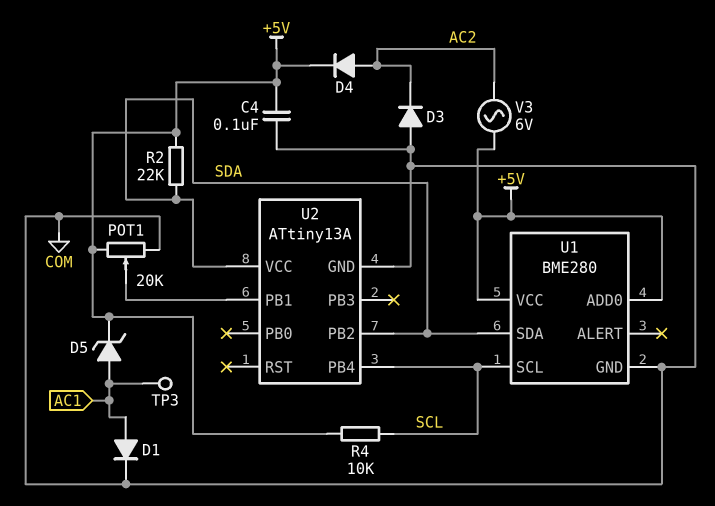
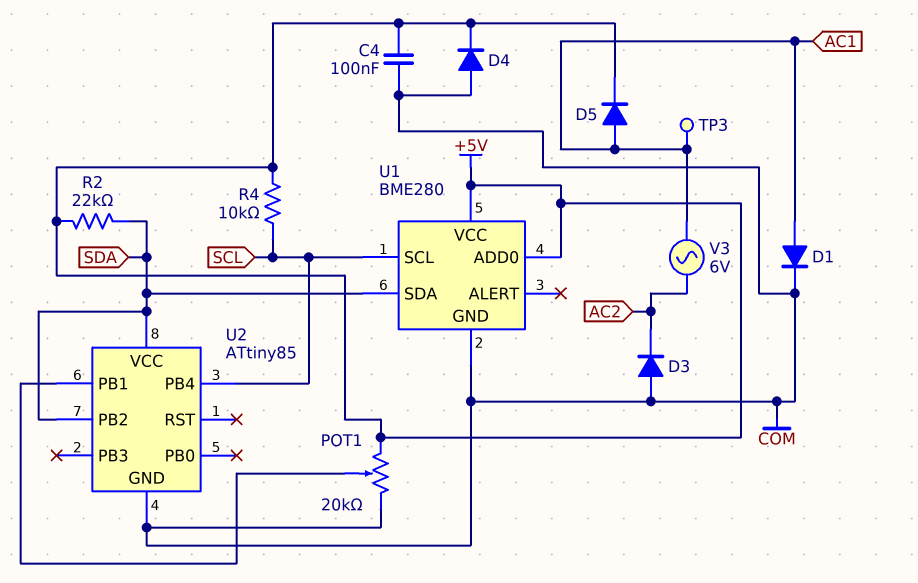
D4: diode (A AC2, K +5V) -> diode (A COM, K +5V)
D5: zener (A AC1, K +5V) -> diode (A AC1, K +5V)
U2: ATtiny13A -> ATtiny85
V3: AC 6V (+5V, AC2) -> AC 6V (AC1, AC2)

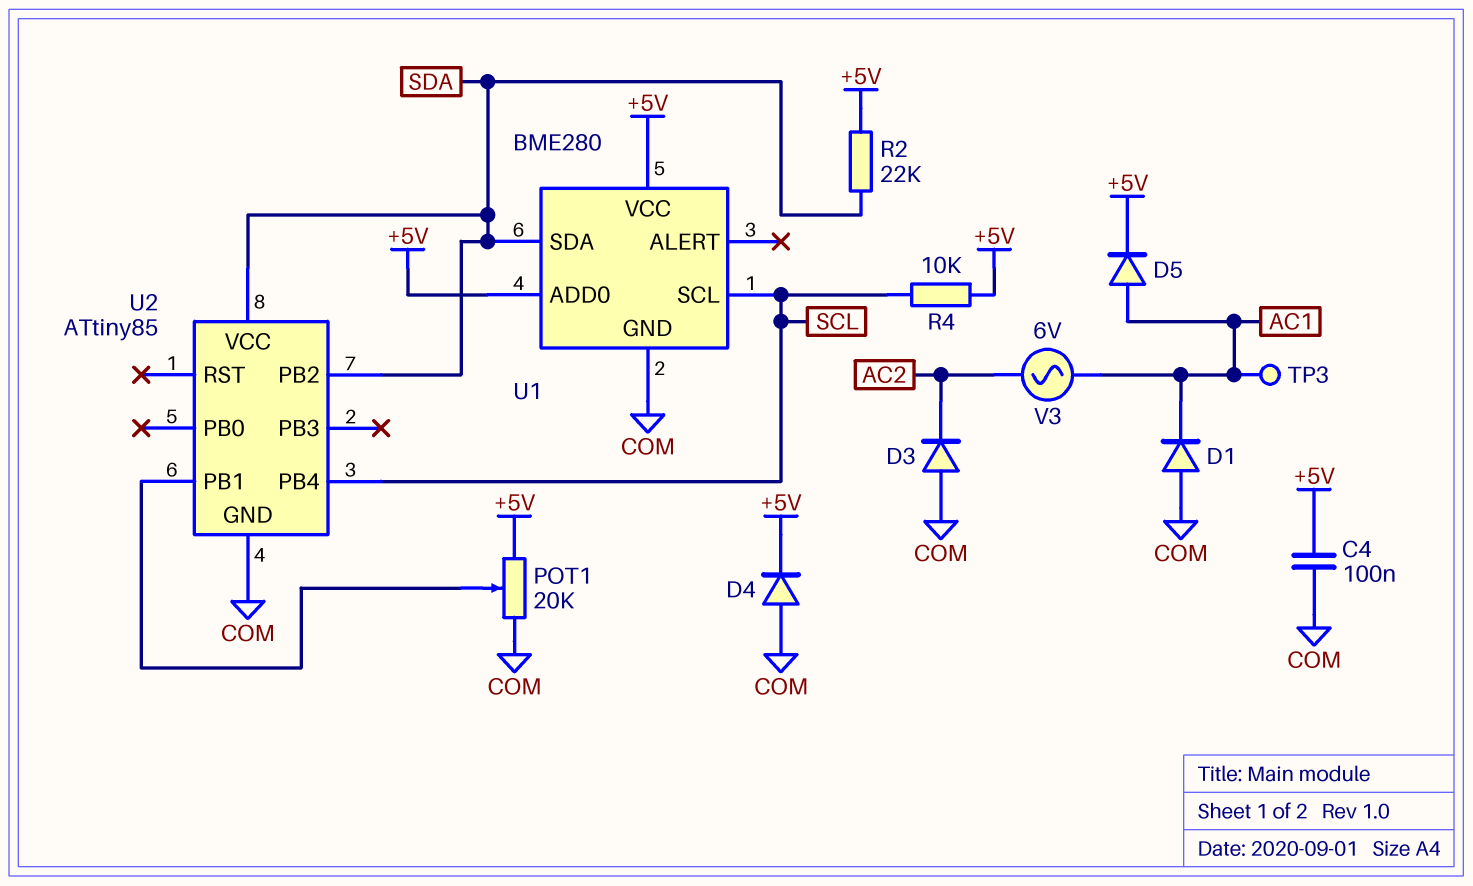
D1: diode (A AC1, K COM) -> diode (A COM, K AC1)

